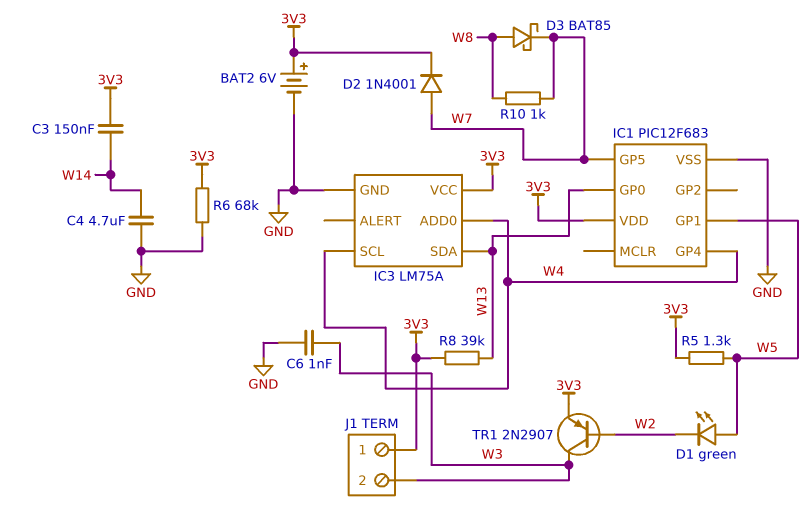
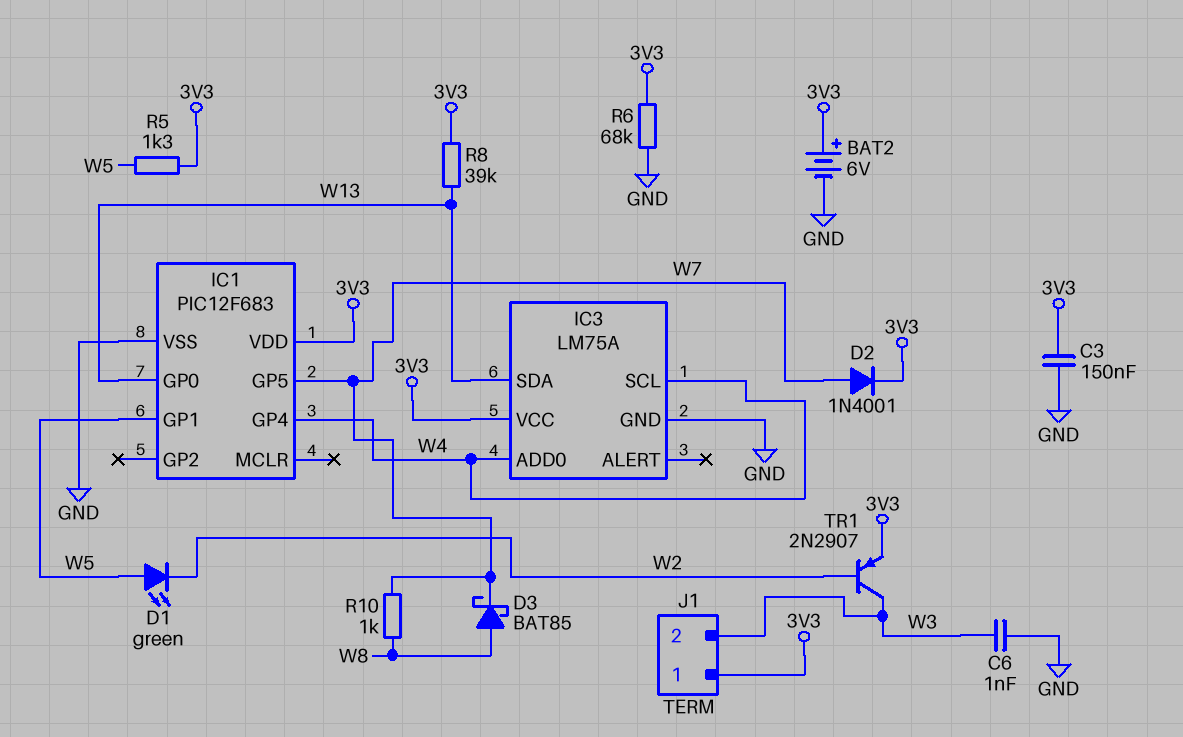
C3: 150nF (3V3, W14) -> 150nF (3V3, GND)
C4: 4.7uF (GND, W14) -> none

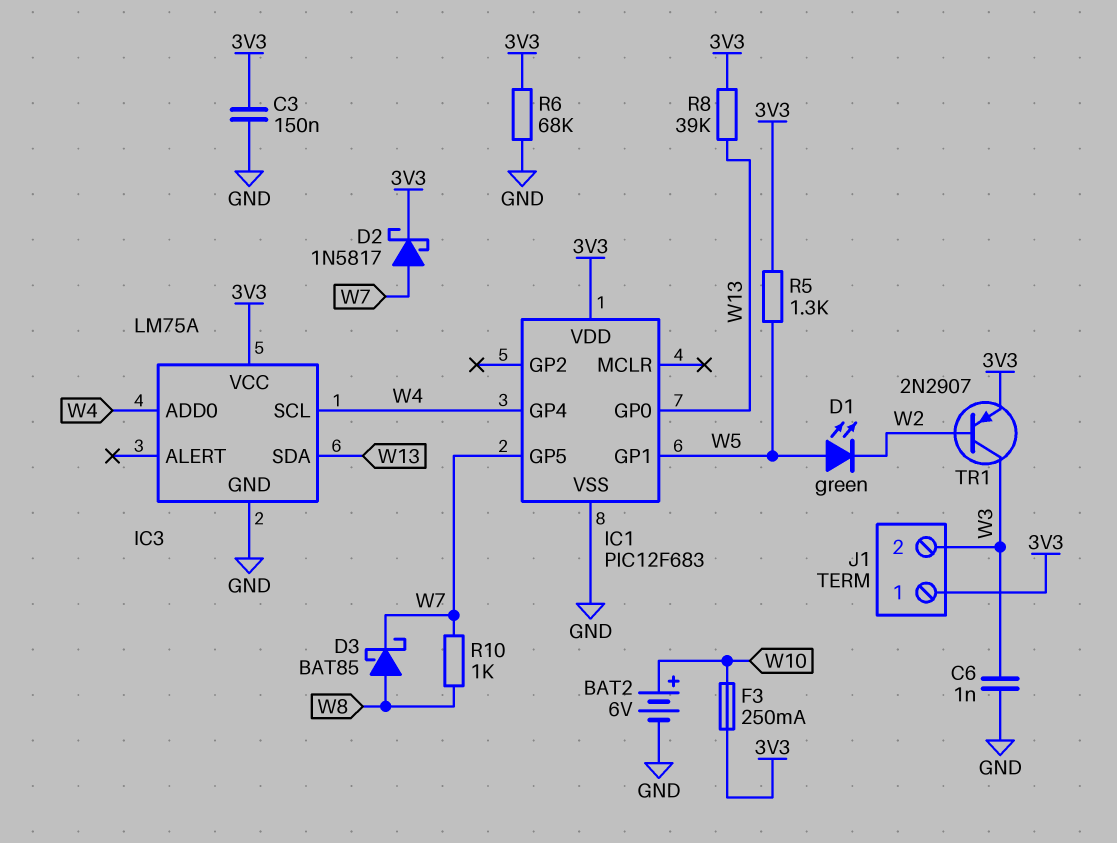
BAT2: 6V (plus 3V3, minus GND) -> 6V (plus W10, minus GND)
D2: diode 1N4001 (A W7, K 3V3) -> schottky 1N5817 (A W7, K 3V3)
F3: none -> 250mA (3V3, W10)

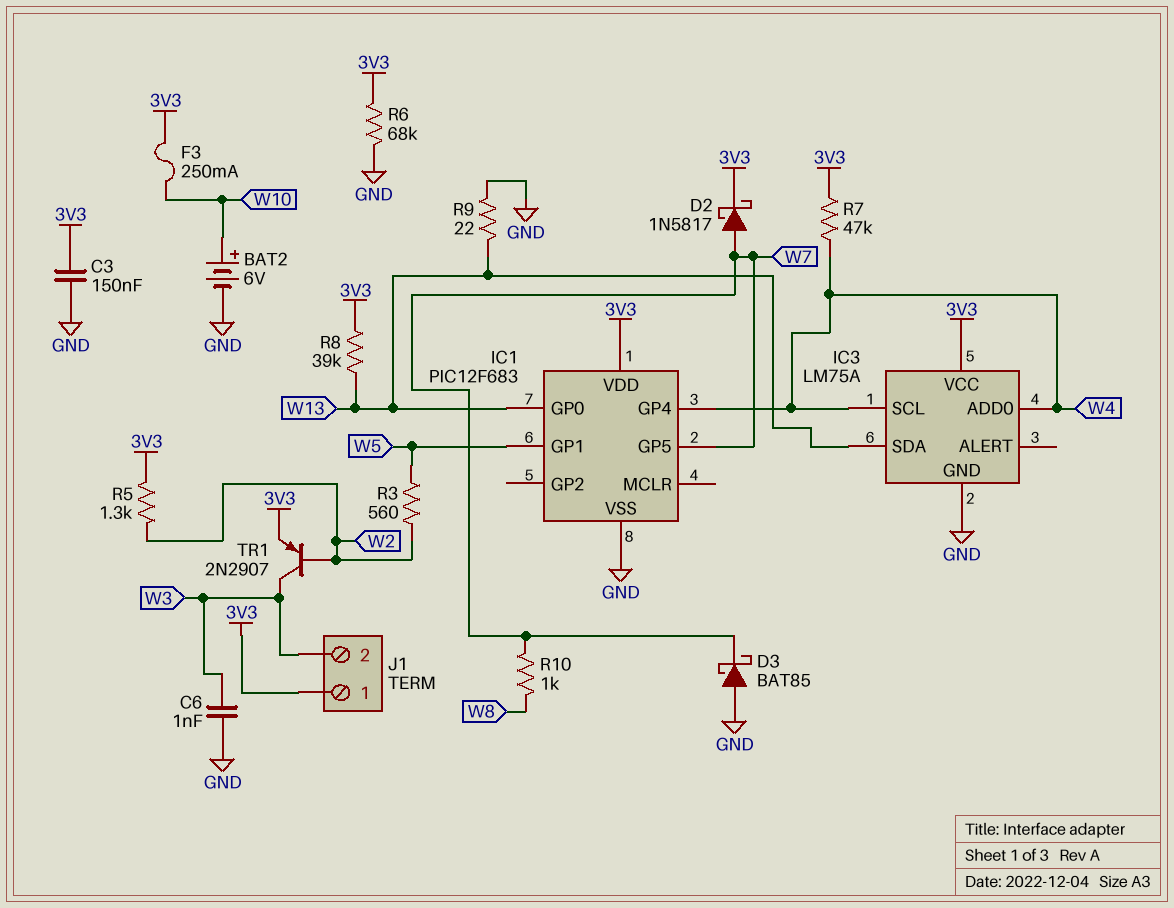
D1: LED green (A W5, K W2) -> none
D3: schottky BAT85 (A W8, K W7) -> schottky BAT85 (A GND, K W7)
R3: none -> 560 (W2, W5)
R5: 1.3k (3V3, W5) -> 1.3k (3V3, W2)
R7: none -> 47k (3V3, W4)
R9: none -> 22 (GND, W13)

